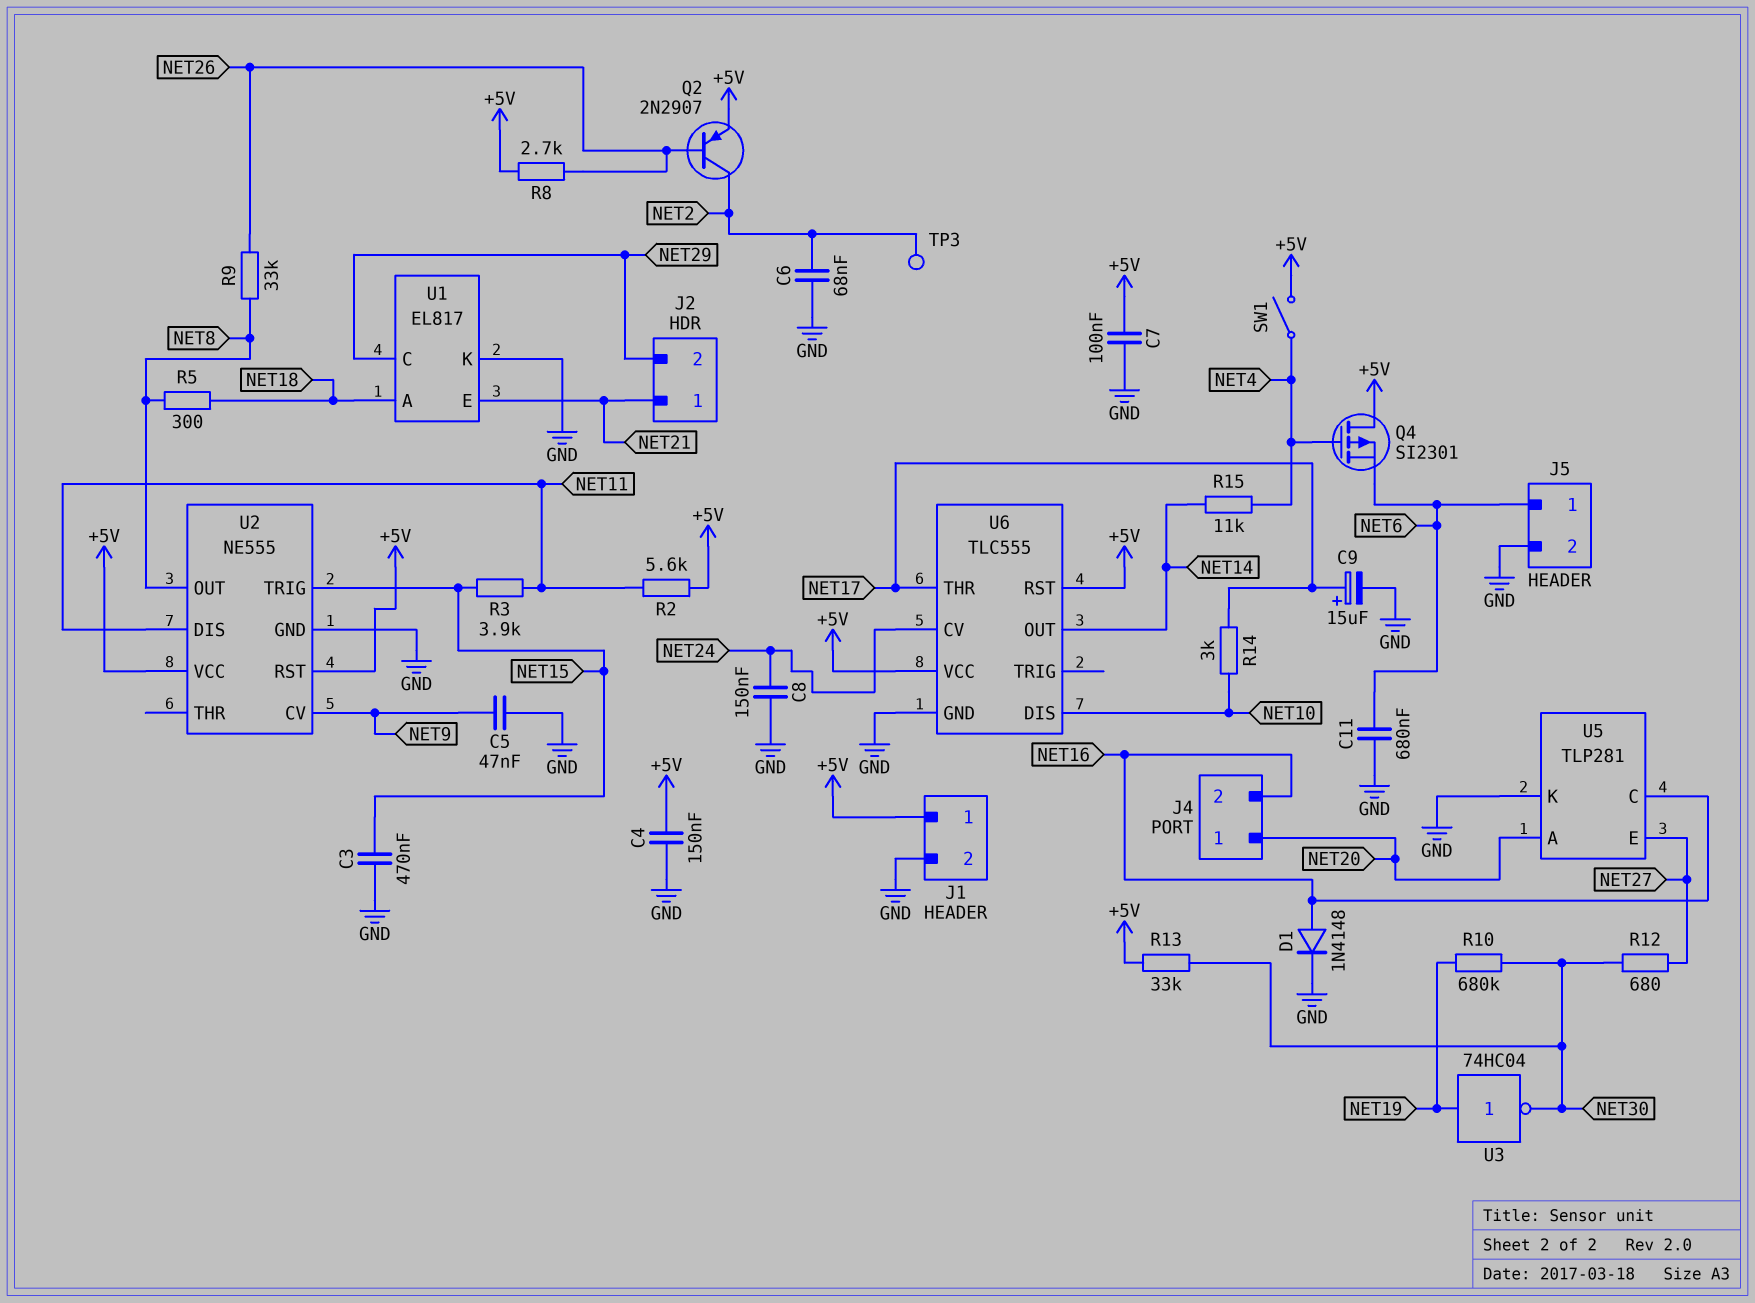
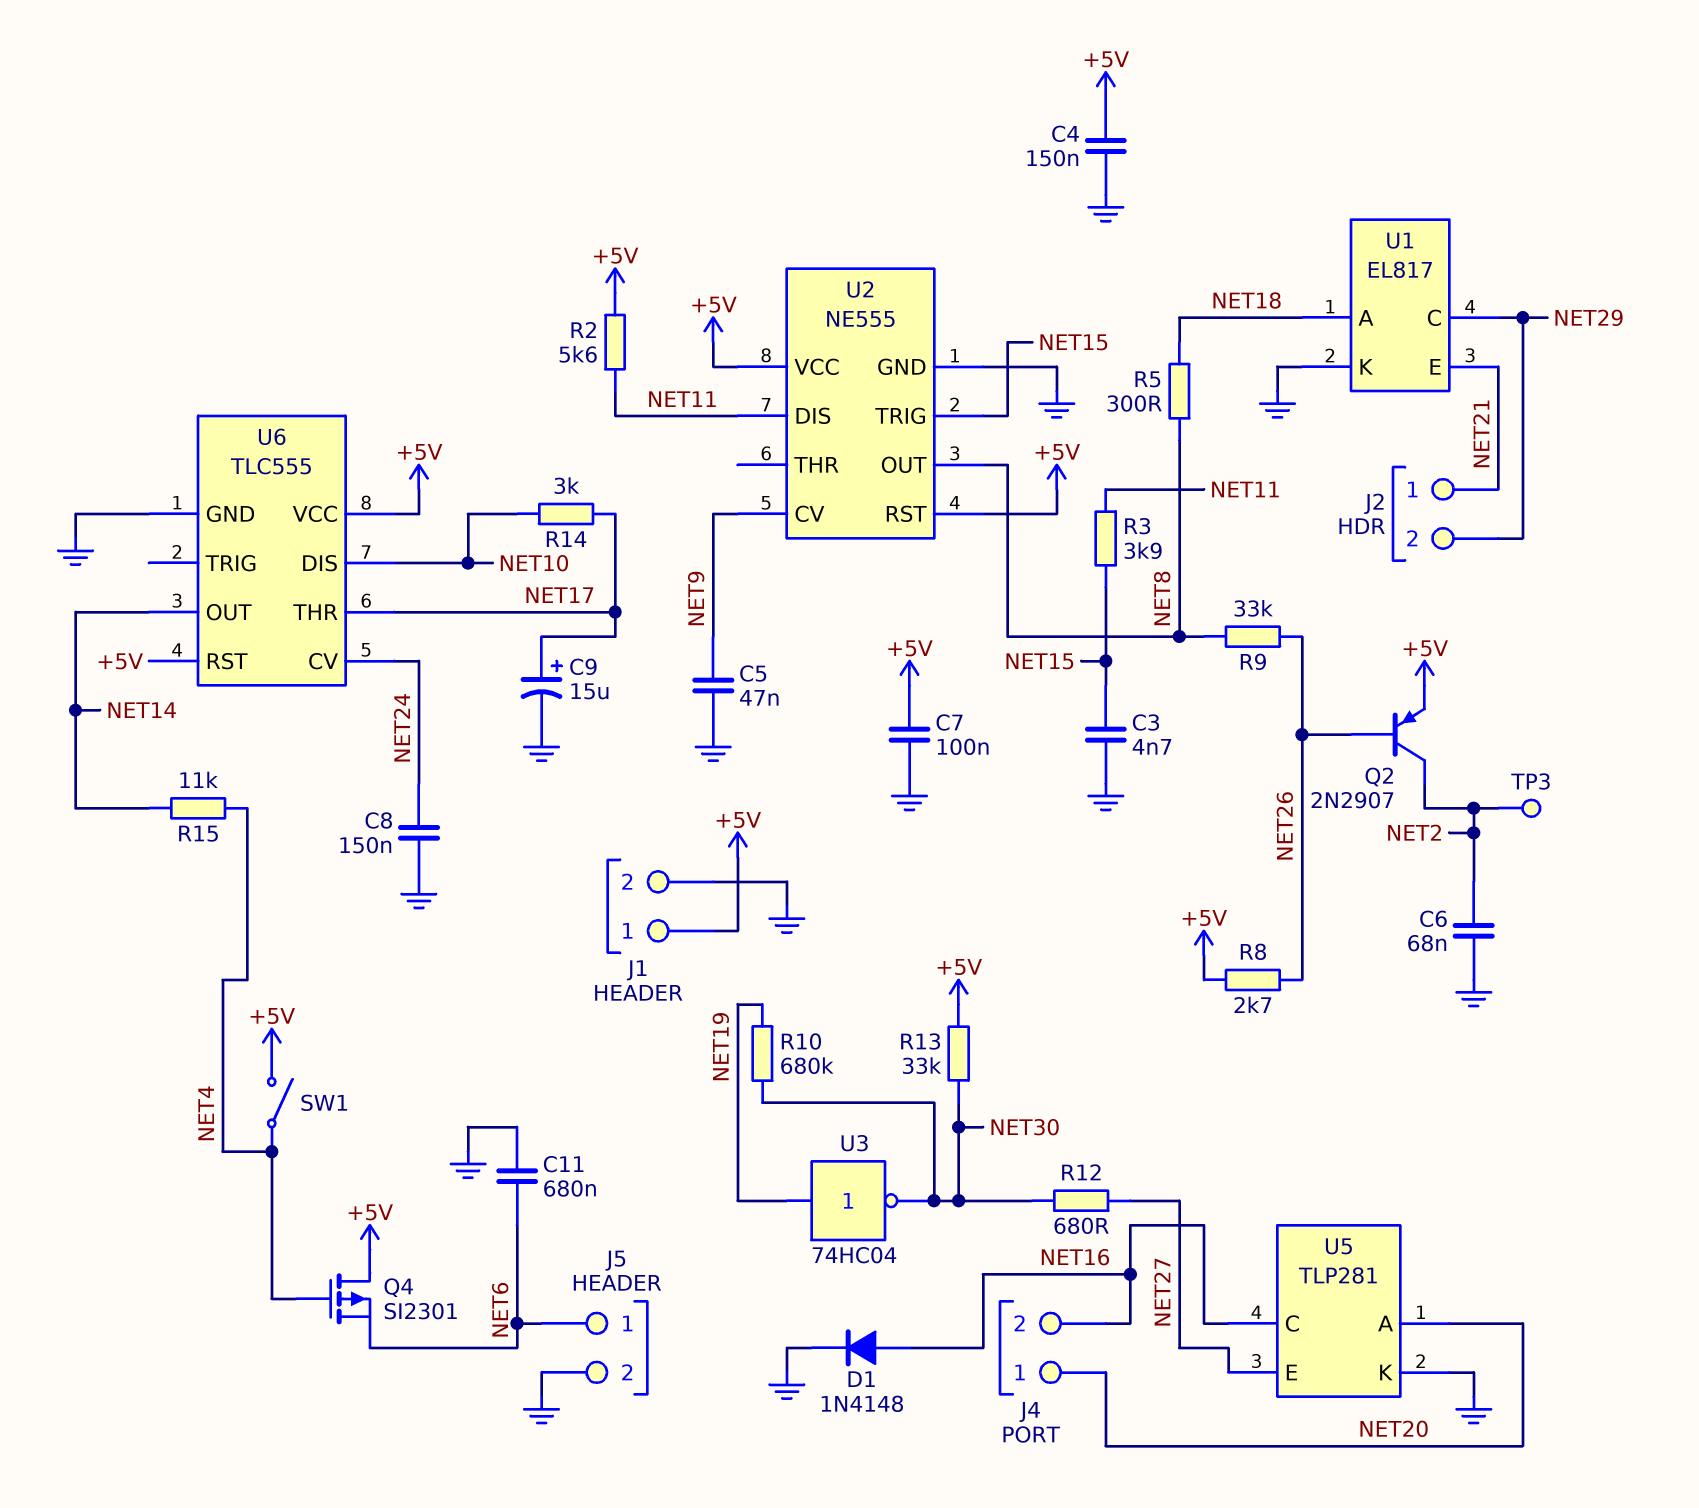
C3: 470nF (GND, NET15) -> 4.7nF (GND, NET15)

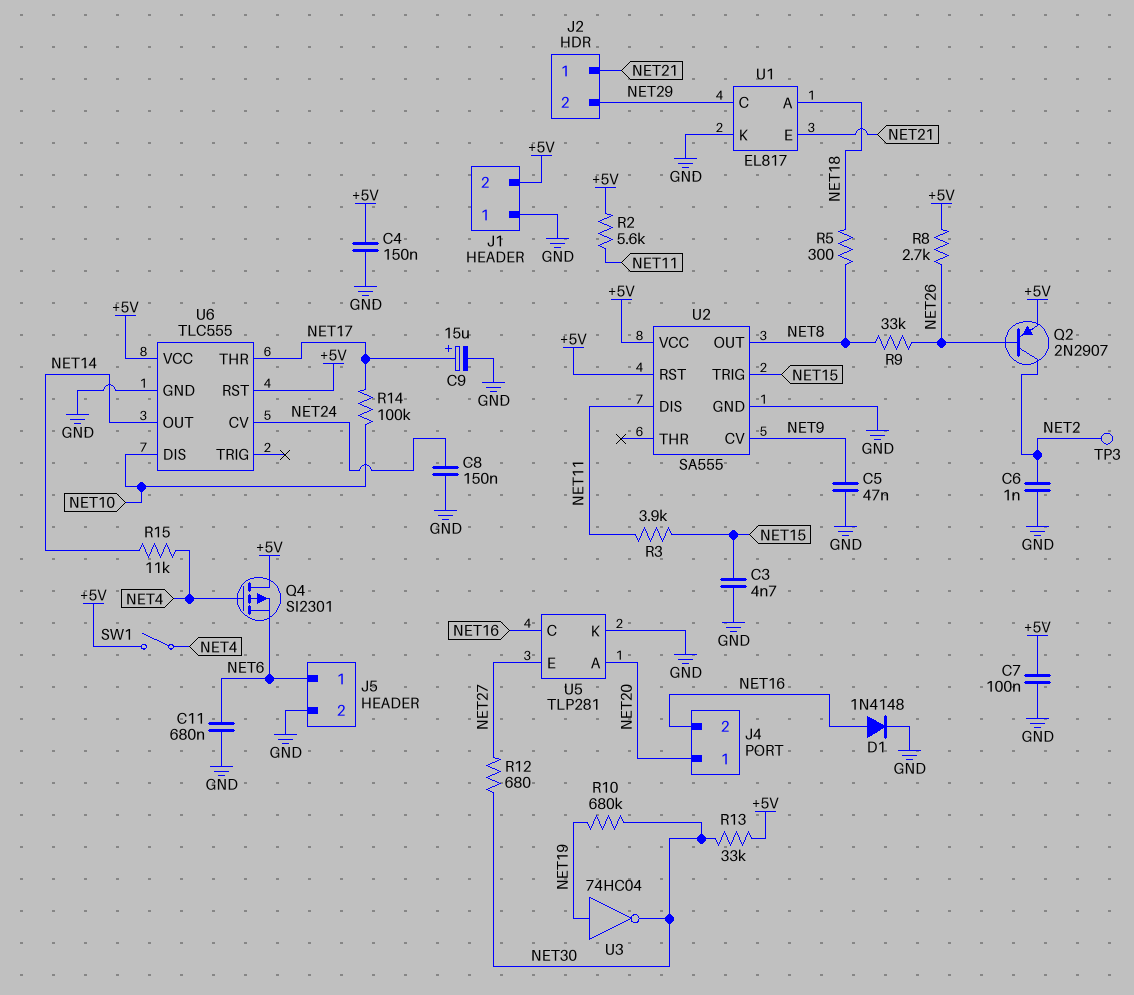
C6: 68nF (GND, NET2) -> 1nF (GND, NET2)
J1 pin 1: +5V -> GND
J1 pin 2: GND -> +5V
R14: 3k (NET10, NET17) -> 100k (NET10, NET17)
U2: NE555 -> SA555

